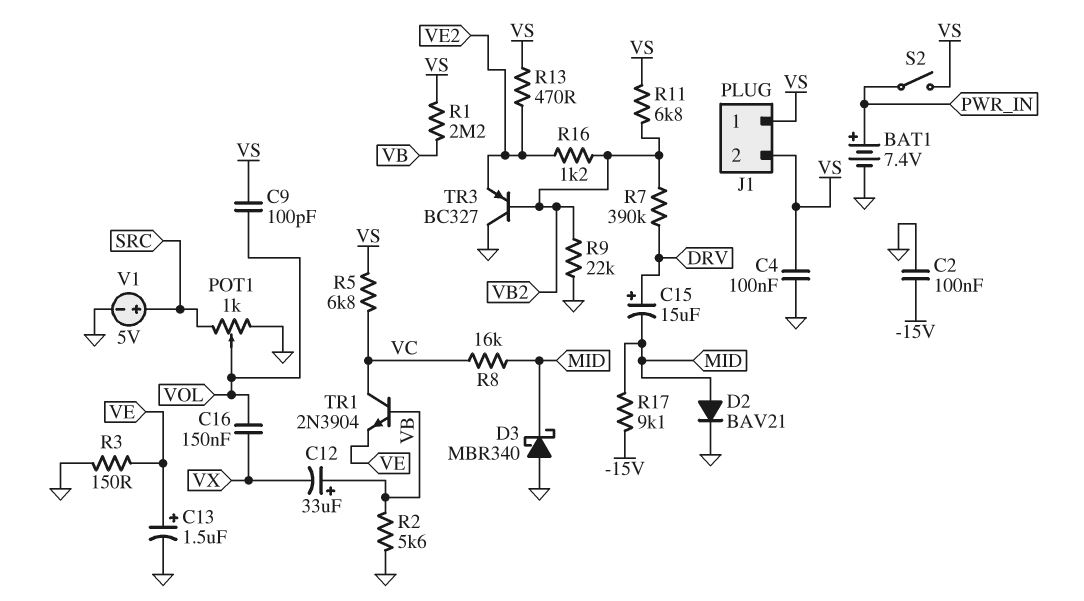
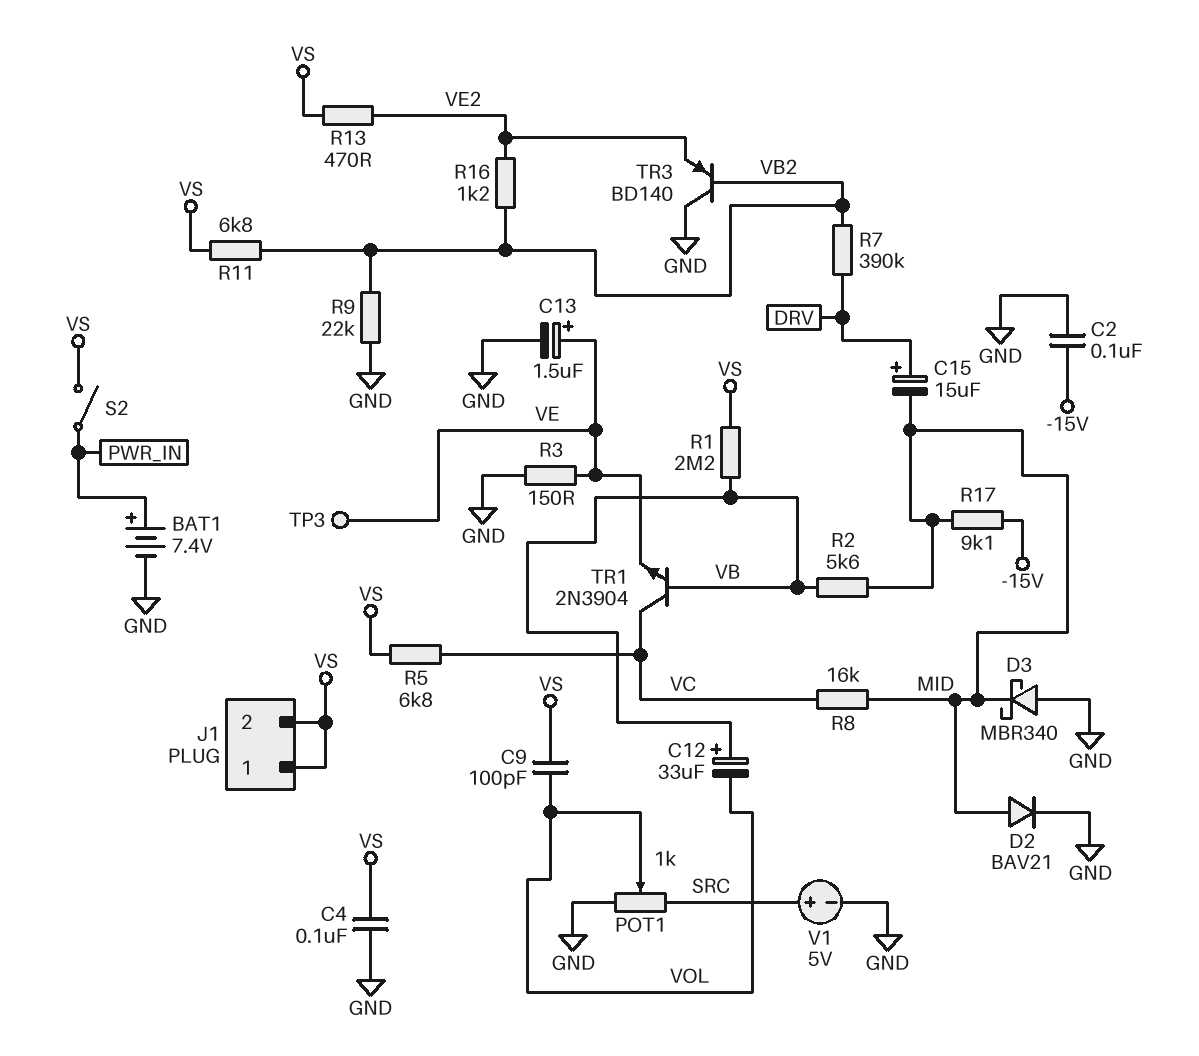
C12: 33uF (plus VB, minus VX) -> 33uF (plus VB, minus VOL)
C16: 150nF (VOL, VX) -> none
R2: 5.6k (GND, VB) -> 5.6k (MID, VB)
TP3: none -> test point (VE)
TR3: PNP BC327 (B VB2, C GND, E VE2) -> PNP BD140 (B VB2, C GND, E VE2)

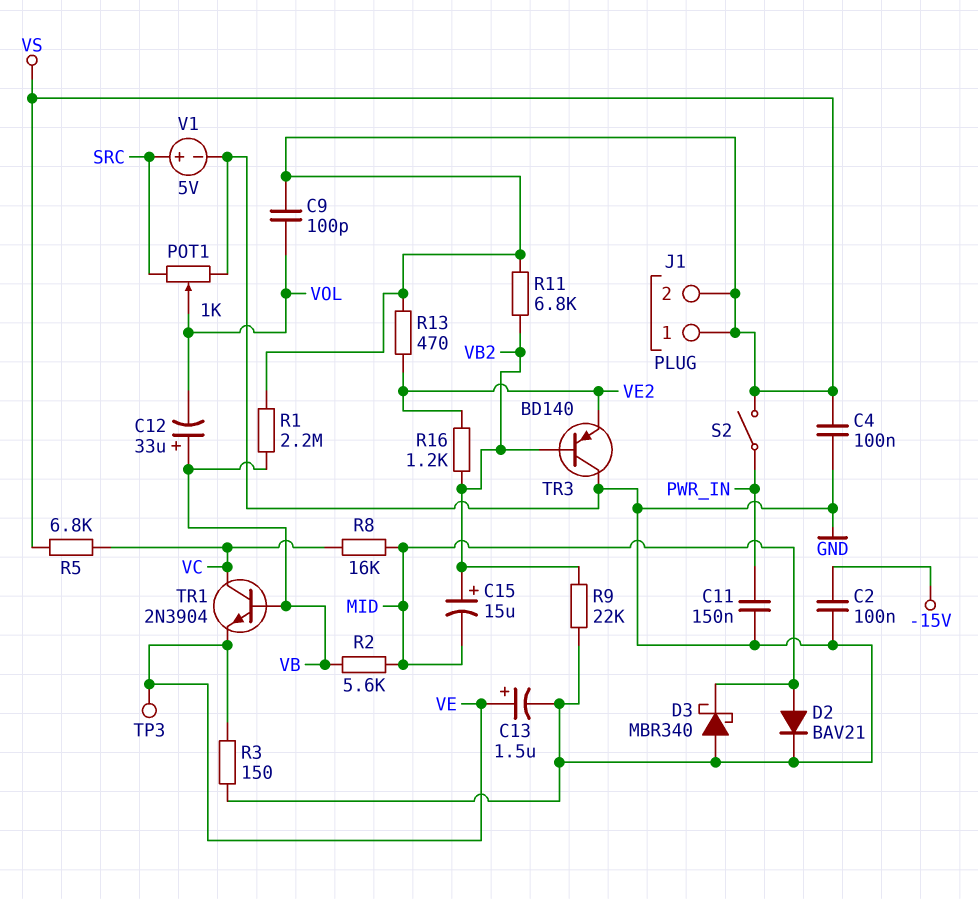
BAT1: 7.4V (plus PWR_IN, minus GND) -> none
C11: none -> 150nF (GND, PWR_IN)
C15: 15uF (plus DRV, minus MID) -> 15uF (plus VB2, minus MID)
R7: 390k (DRV, VB2) -> none
R17: 9.1k (-15V, MID) -> none

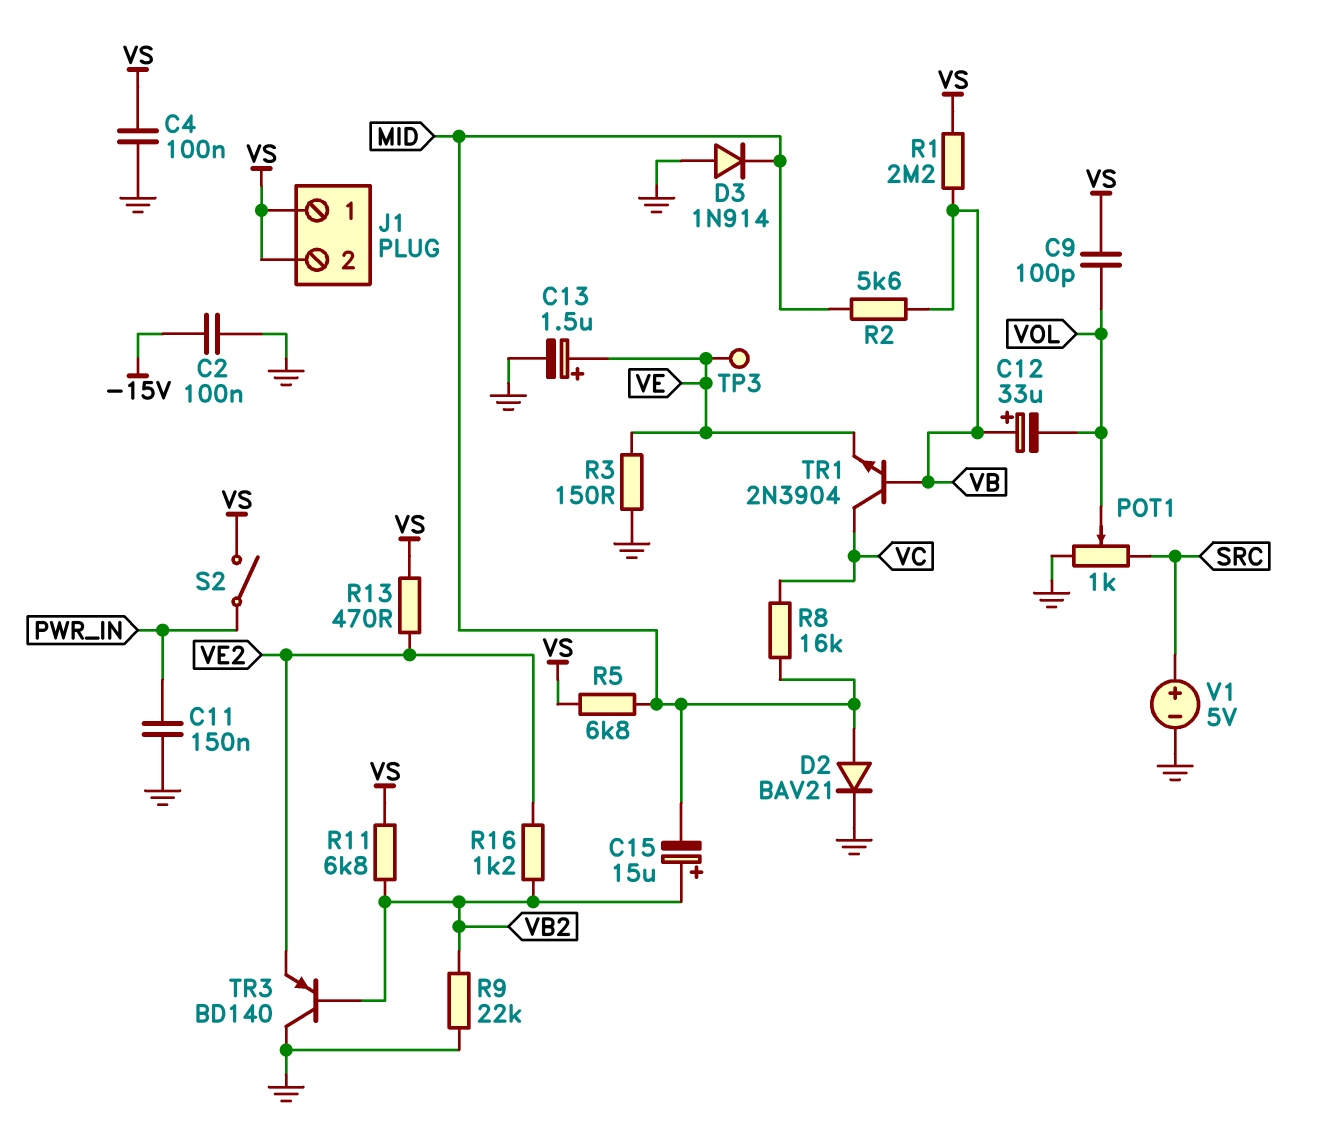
D3: schottky MBR340 (A GND, K MID) -> diode 1N914 (A GND, K MID)
R5: 6.8k (VC, VS) -> 6.8k (MID, VS)

